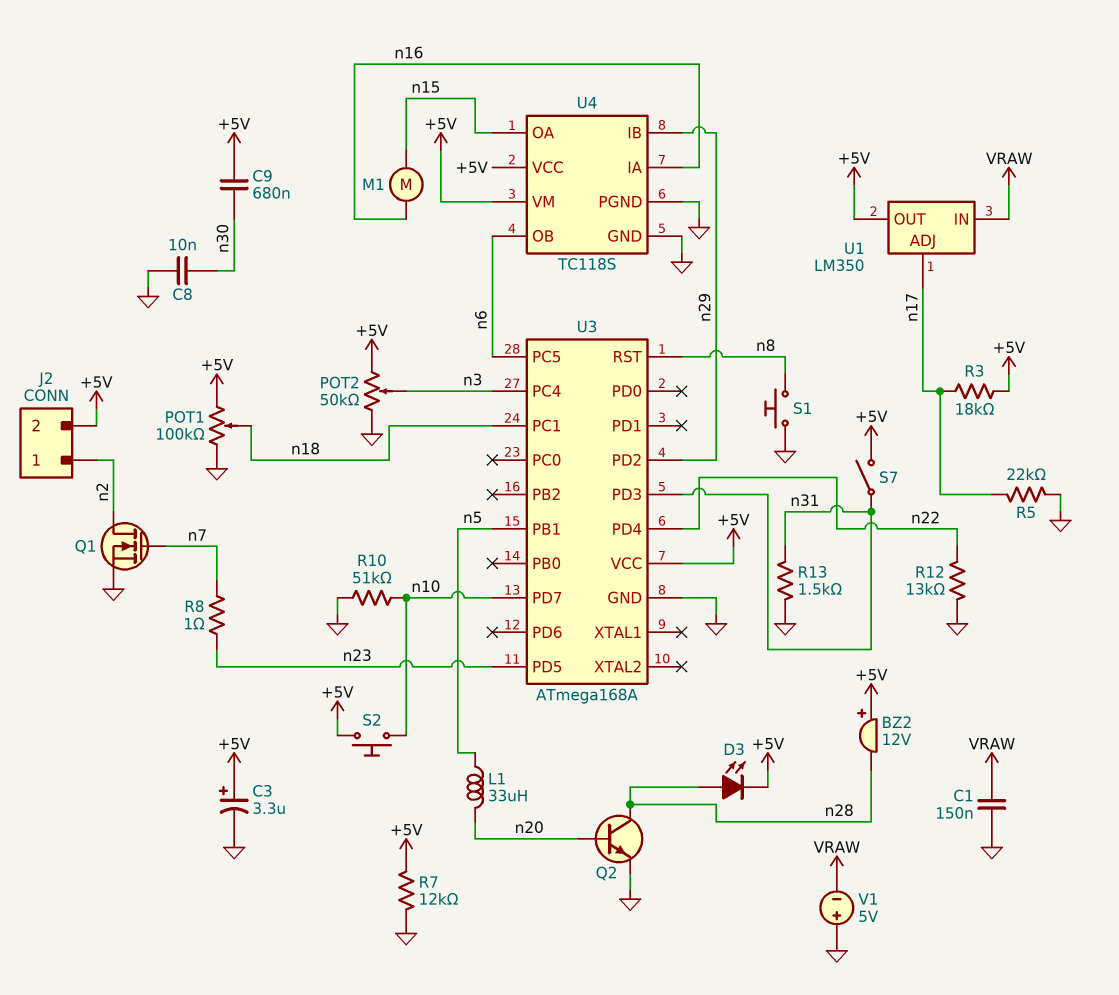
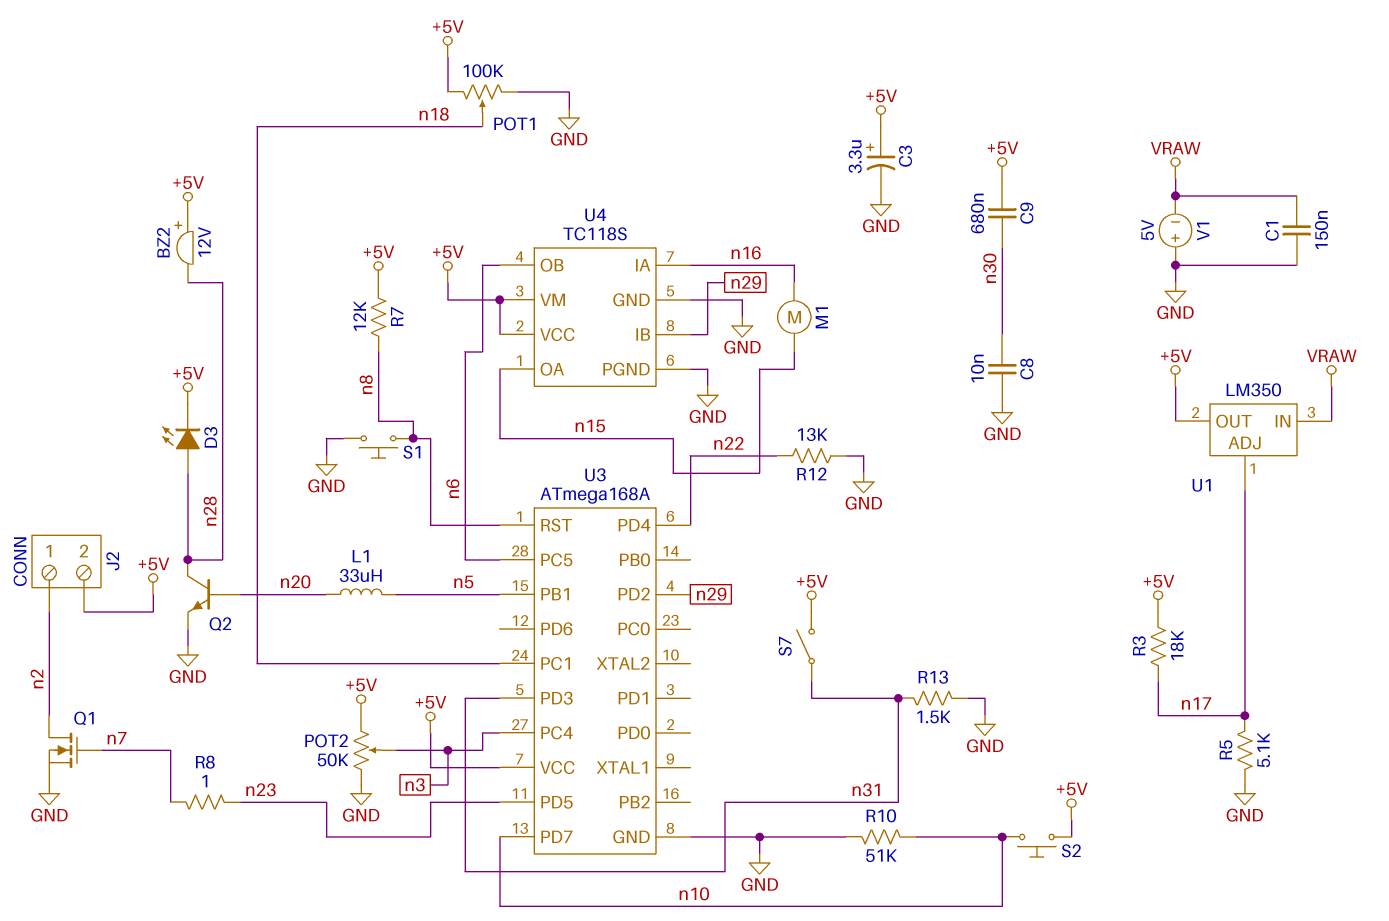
R5: 22k (GND, n17) -> 5.1k (GND, n17)
R7: 12k (+5V, GND) -> 12k (+5V, n8)

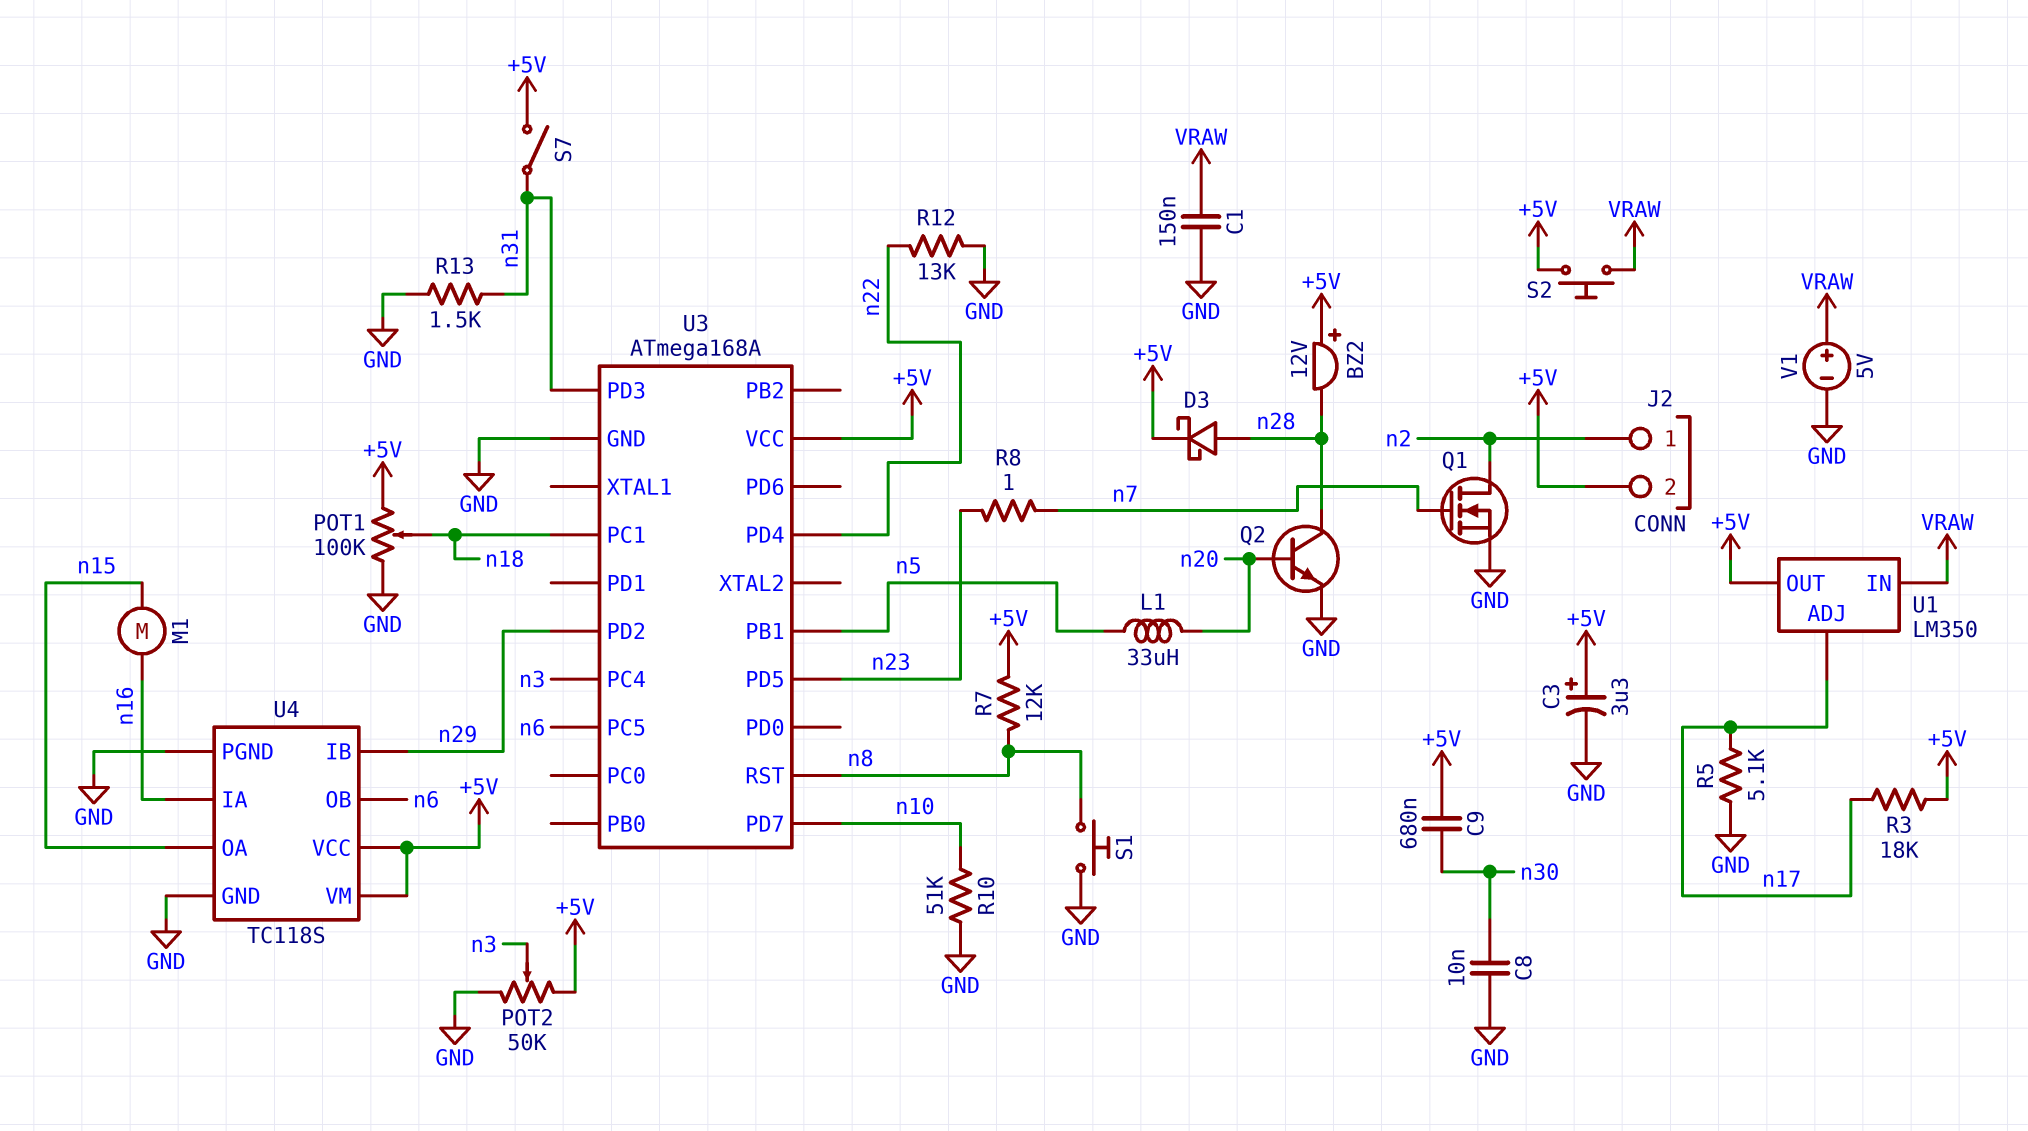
D3: LED (A n28, K +5V) -> schottky (A n28, K +5V)
S2: button (+5V, n10) -> button (+5V, VRAW)
V1: 5V (plus GND, minus VRAW) -> 5V (plus VRAW, minus GND)

